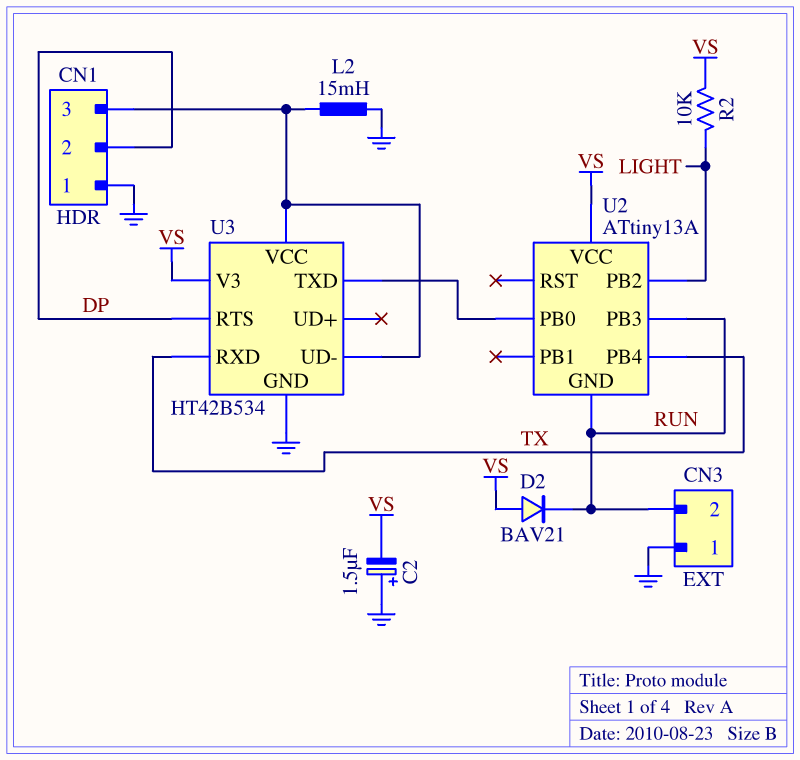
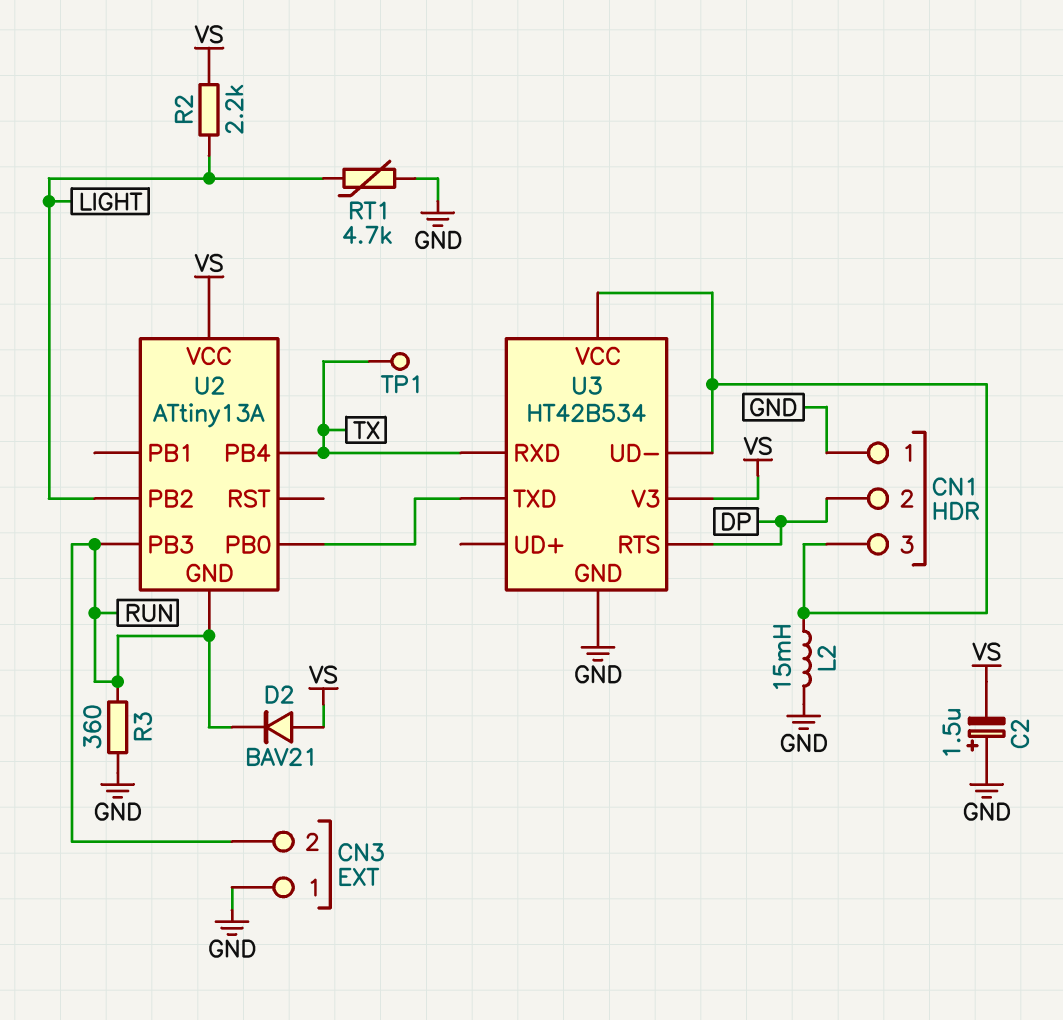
R2: 10k (LIGHT, VS) -> 2.2k (LIGHT, VS)
R3: none -> 360 (GND, RUN)
RT1: none -> 4.7k (GND, LIGHT)
TP1: none -> test point (TX)

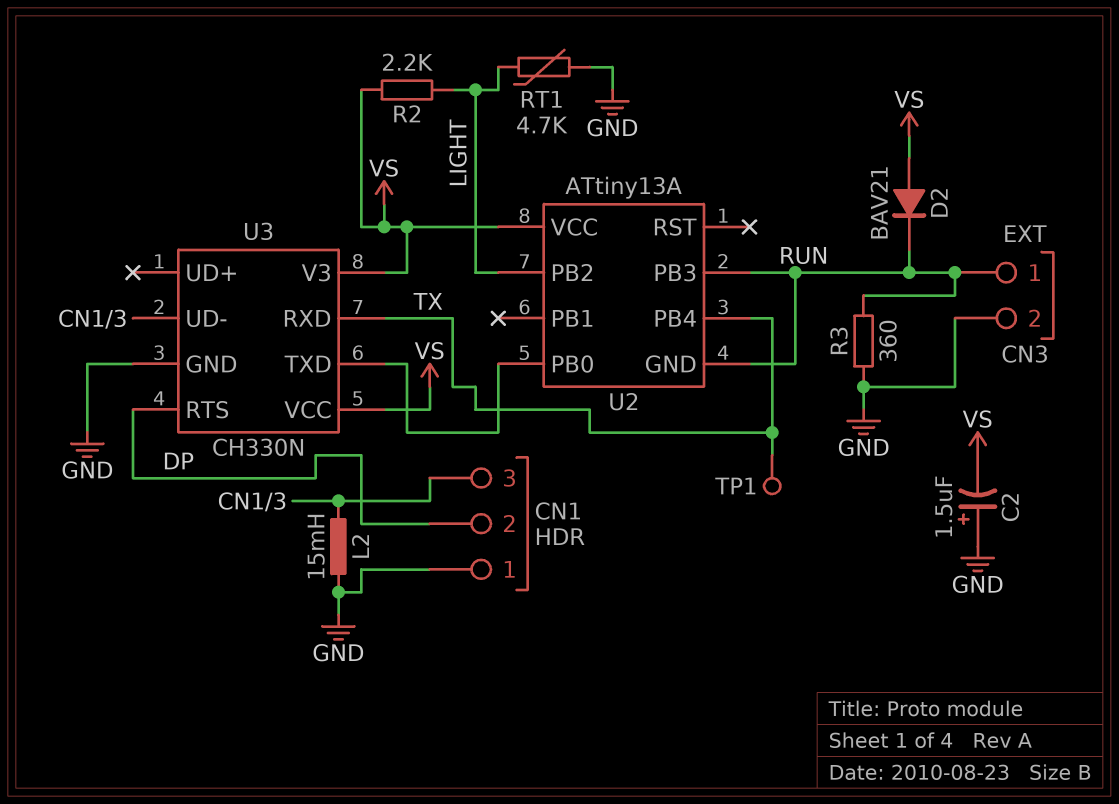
CN3 pin 1: GND -> RUN
CN3 pin 2: RUN -> GND
U3: HT42B534 -> CH330N
U3 pin VCC: CN1/3 -> VS

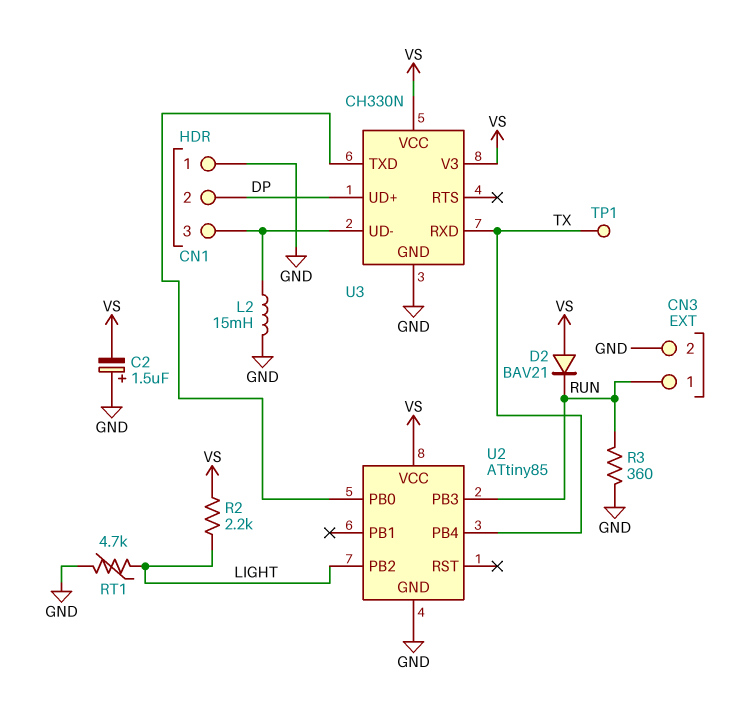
U2: ATtiny13A -> ATtiny85
U2 pin GND: RUN -> GND
U3 pin RTS: DP -> none
U3 pin UD+: none -> DP

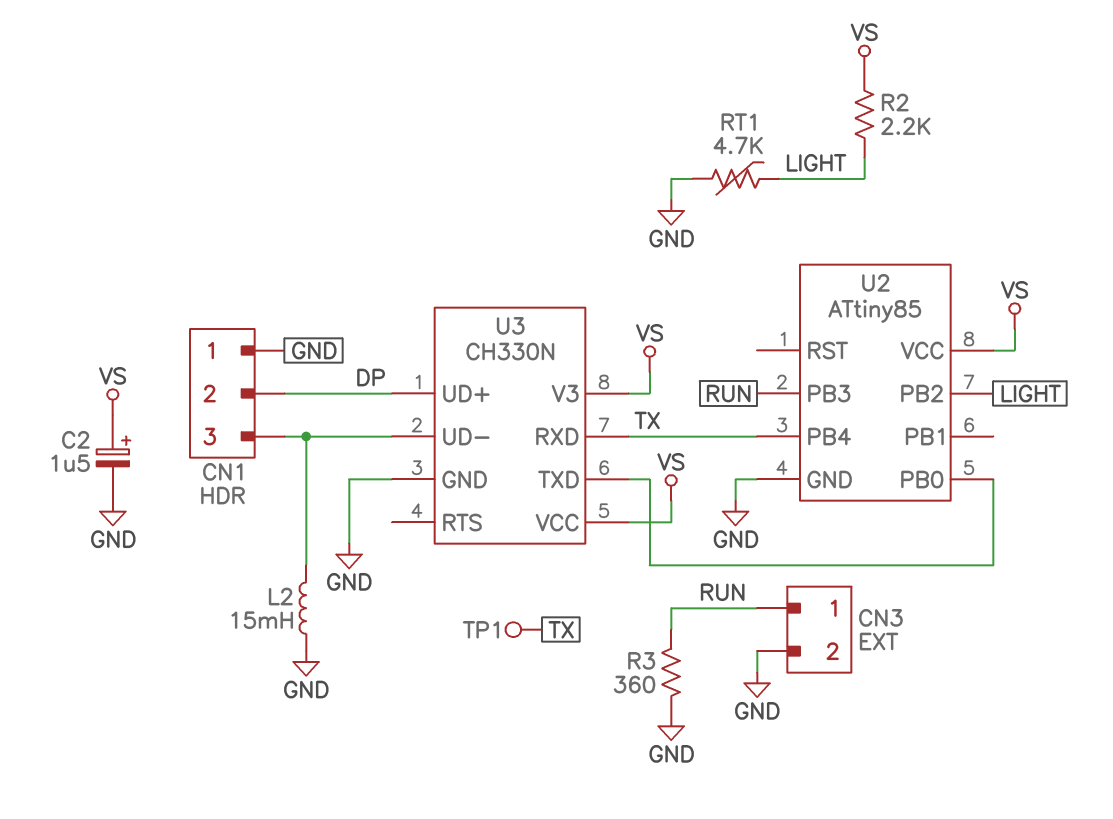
C2: 1.5uF (plus GND, minus VS) -> 1.5uF (plus VS, minus GND)
D2: diode BAV21 (A VS, K RUN) -> none

